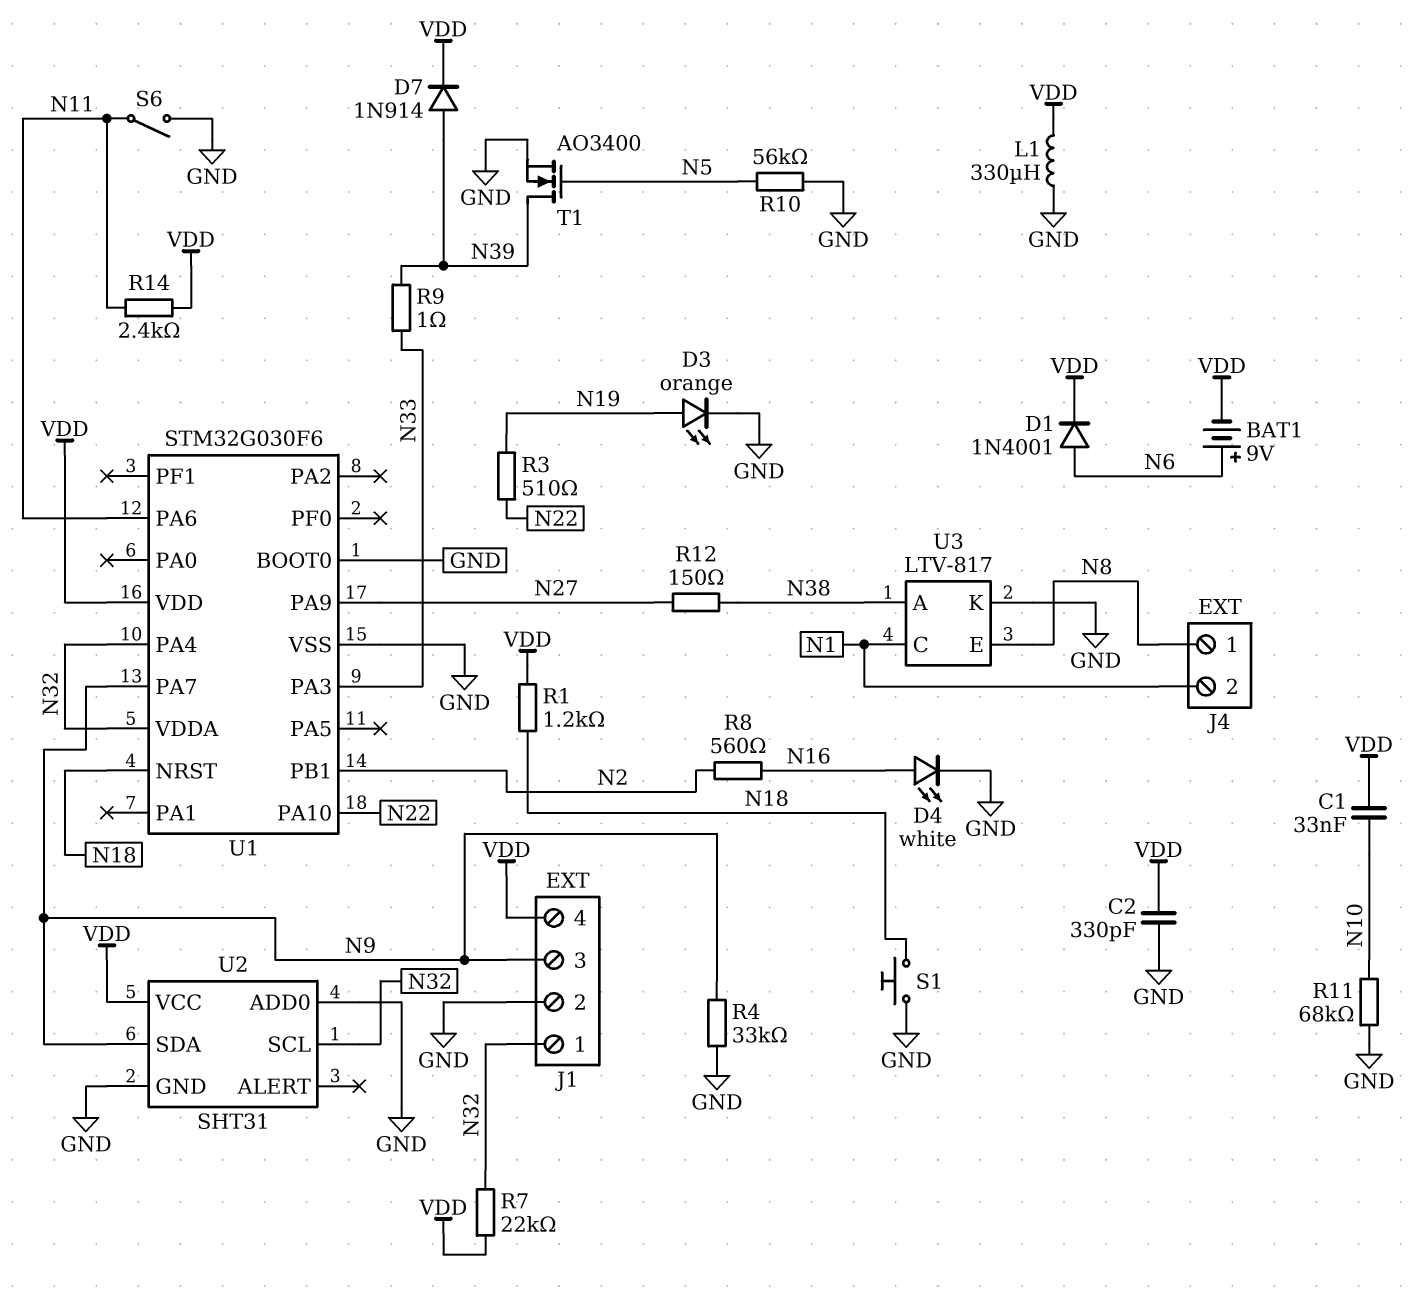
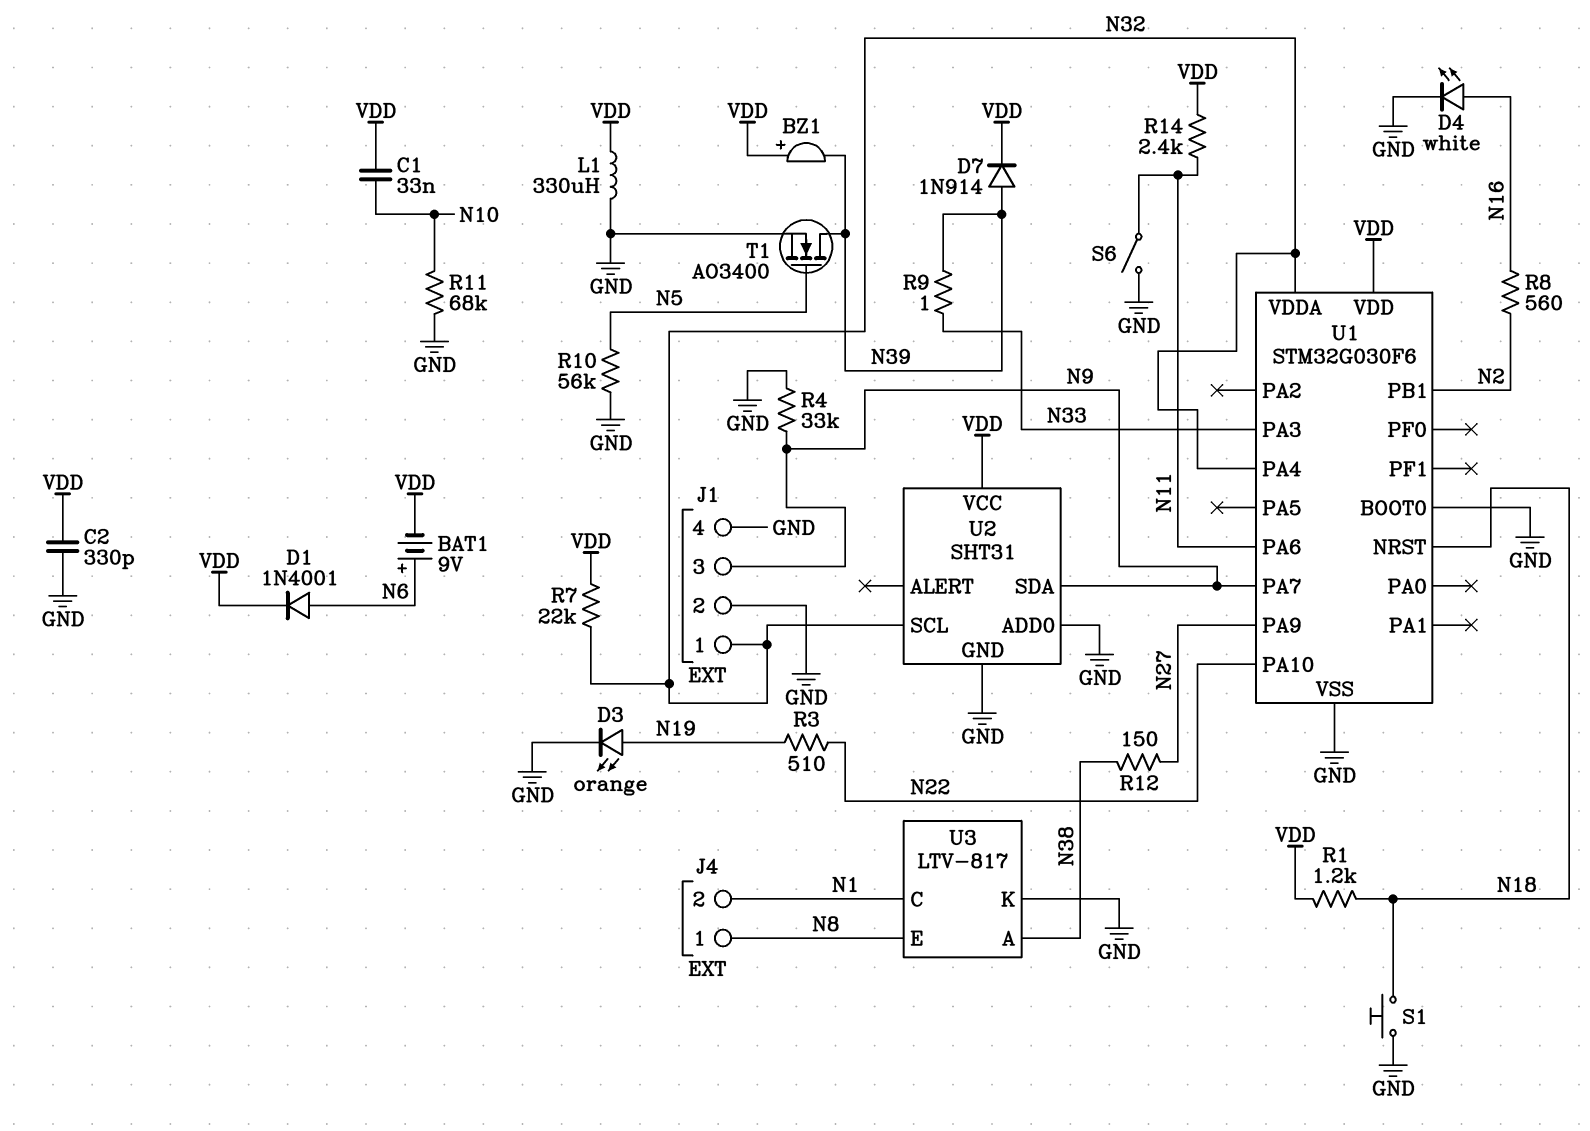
BZ1: none -> buzzer (plus VDD, minus N39)
J1 pin 4: VDD -> GND

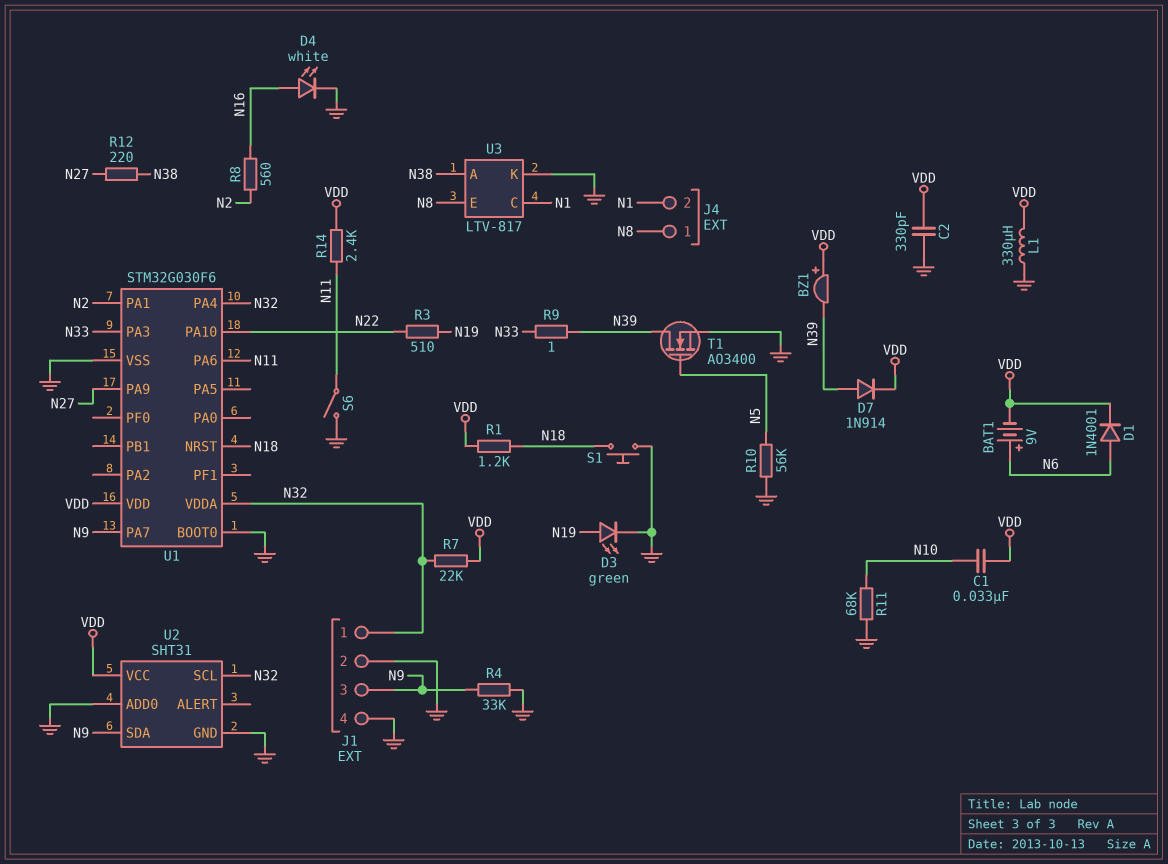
D3: LED orange (A N19, K GND) -> LED green (A N19, K GND)
R12: 150 (N27, N38) -> 220 (N27, N38)
U1 pin PA1: none -> N2
U1 pin PB1: N2 -> none

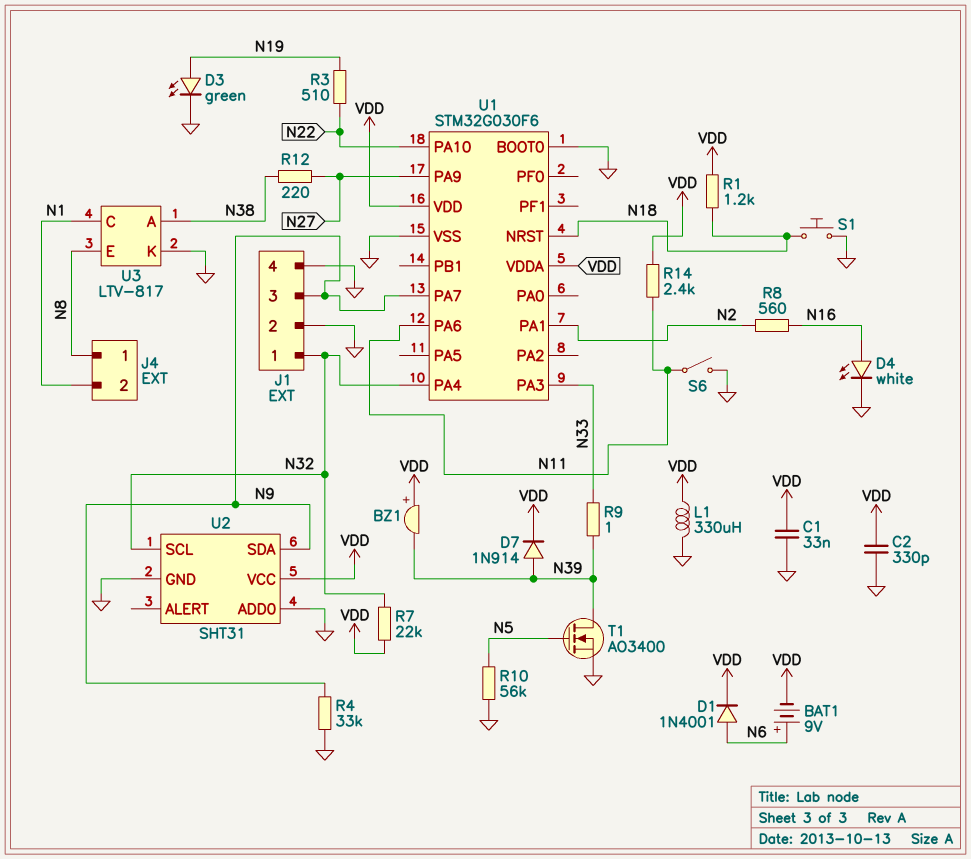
C1: 33nF (N10, VDD) -> 33nF (GND, VDD)
R11: 68k (GND, N10) -> none
U1 pin VDDA: N32 -> VDD

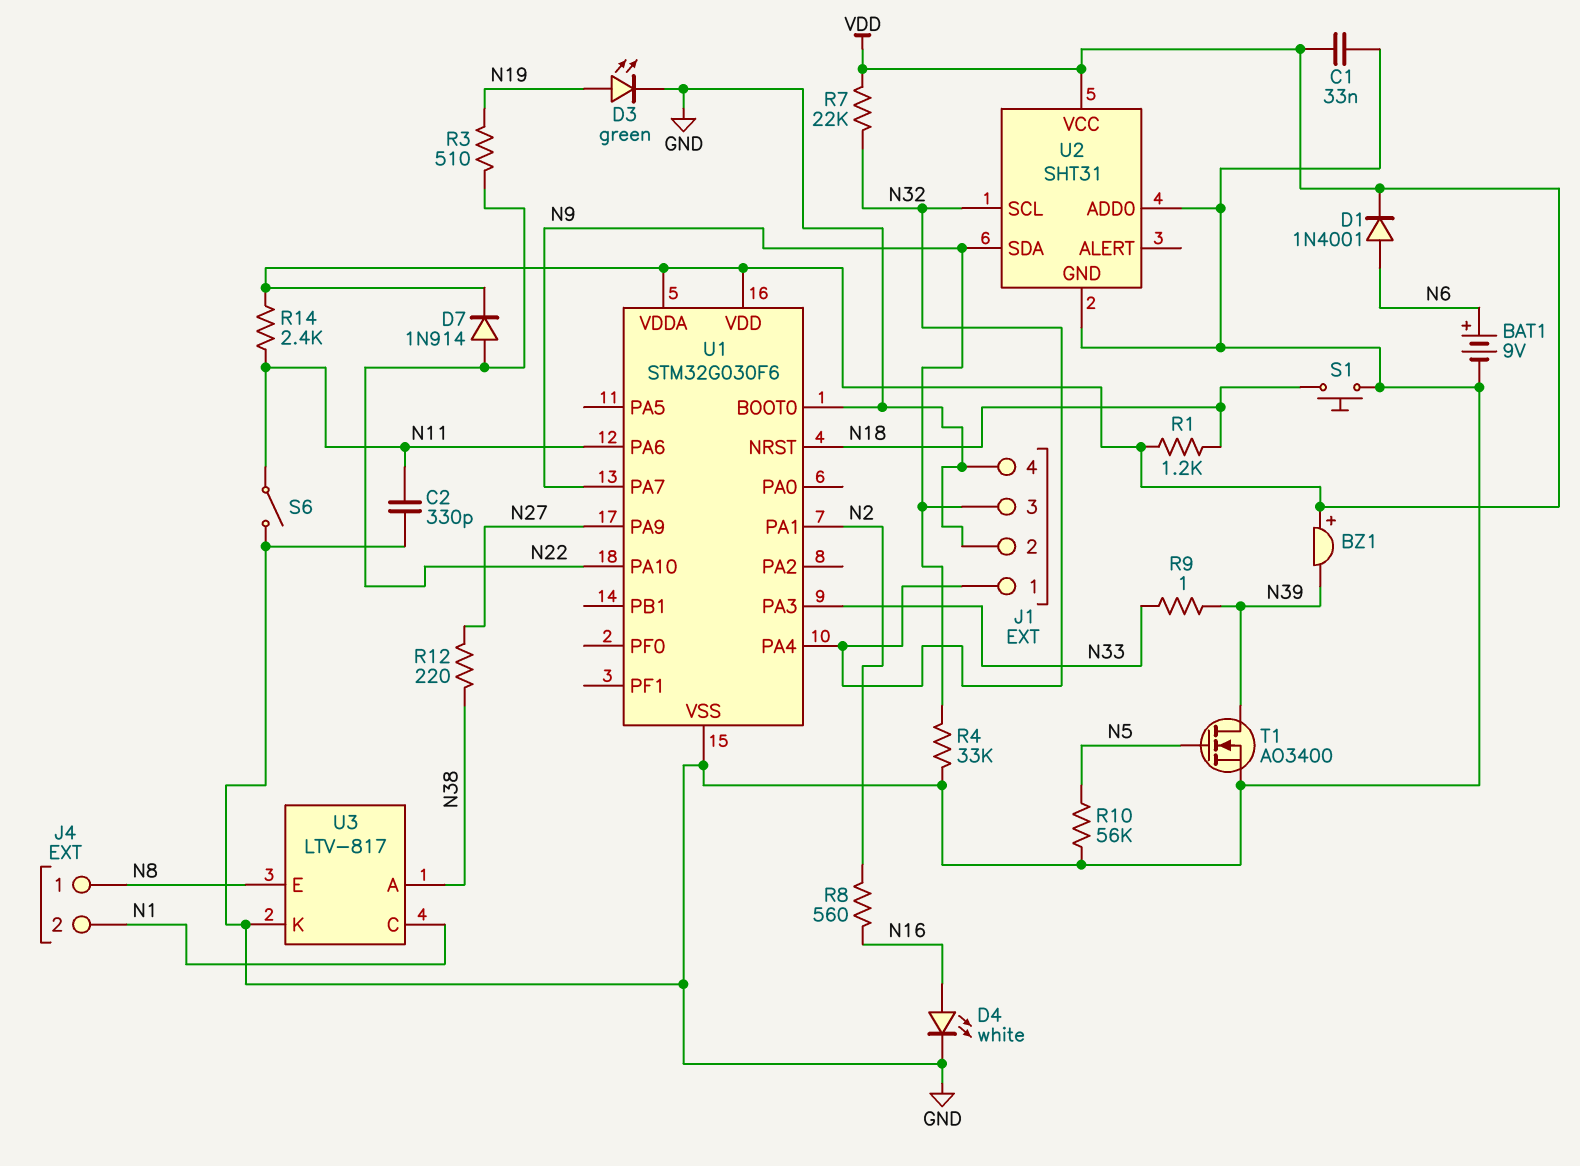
BAT1: 9V (plus N6, minus VDD) -> 9V (plus N6, minus GND)
C2: 330pF (GND, VDD) -> 330pF (GND, N11)
D7: diode 1N914 (A N39, K VDD) -> diode 1N914 (A N22, K VDD)
L1: 330uH (GND, VDD) -> none

